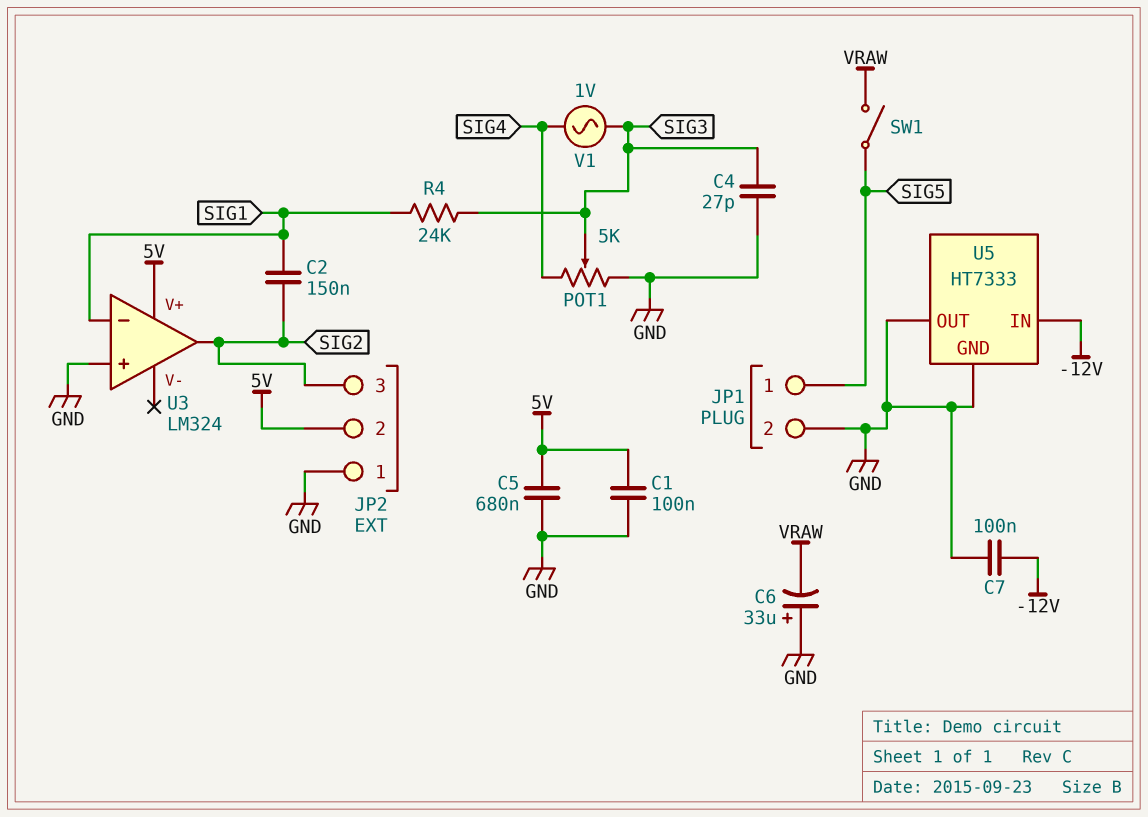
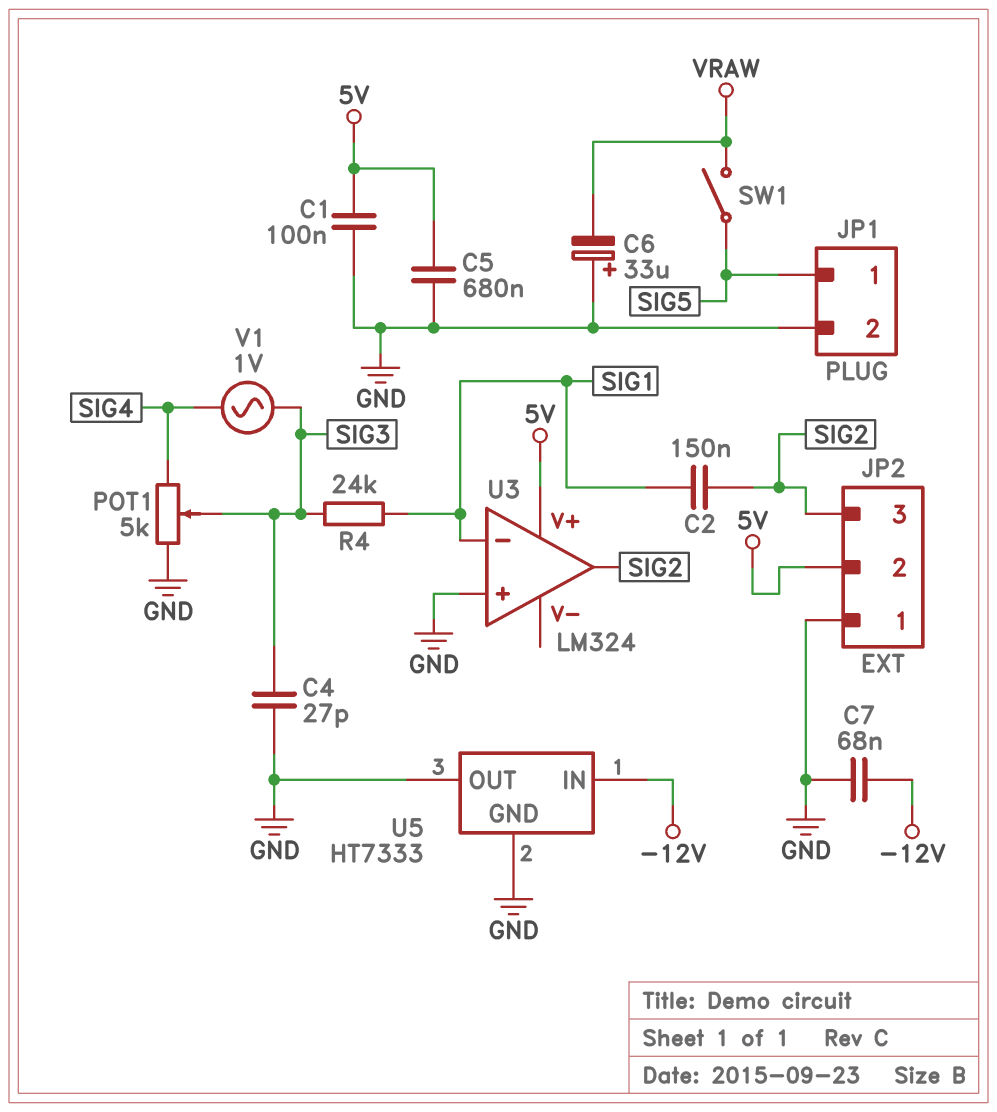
C7: 100nF (-12V, GND) -> 68nF (-12V, GND)

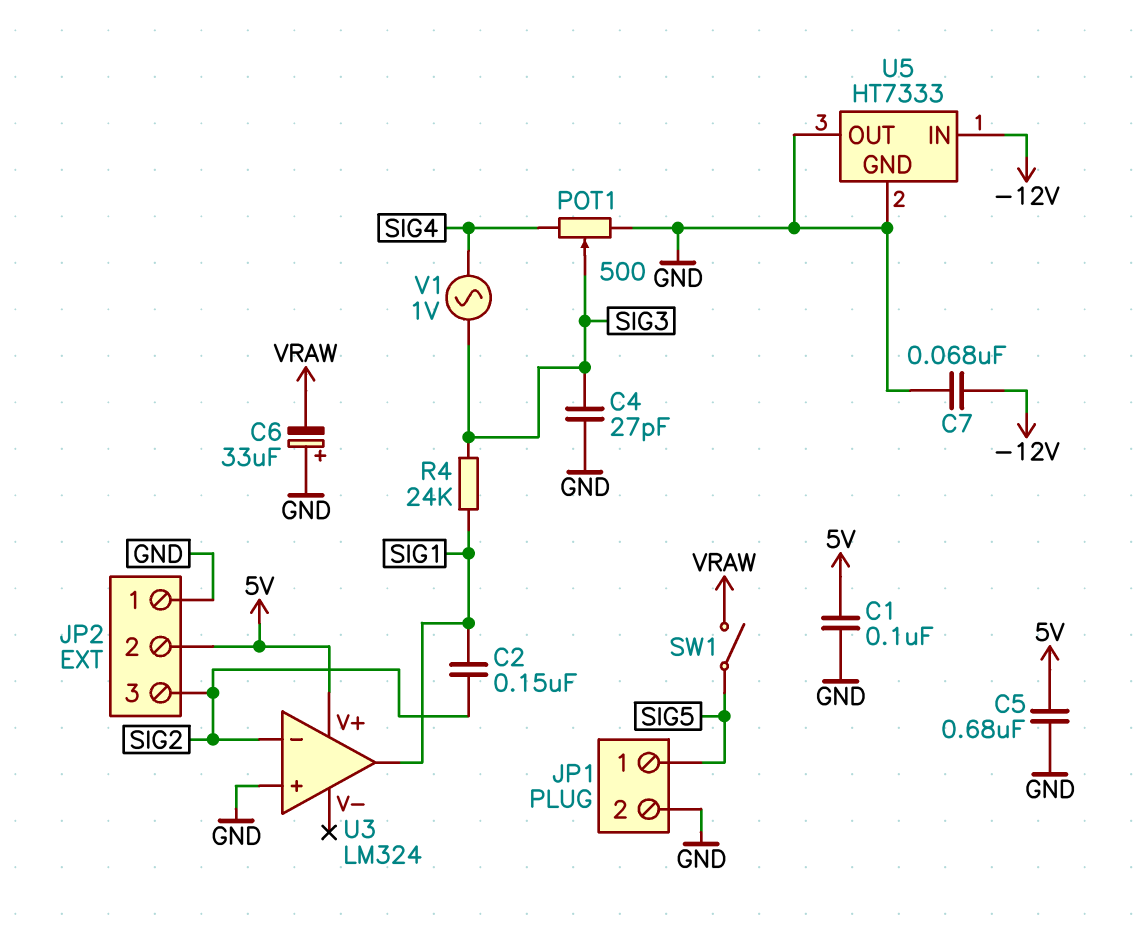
POT1: 5k (GND, SIG4, wiper SIG3) -> 500 (GND, SIG4, wiper SIG3)
U3 pin in-: SIG1 -> SIG2
U3 pin out: SIG2 -> SIG1

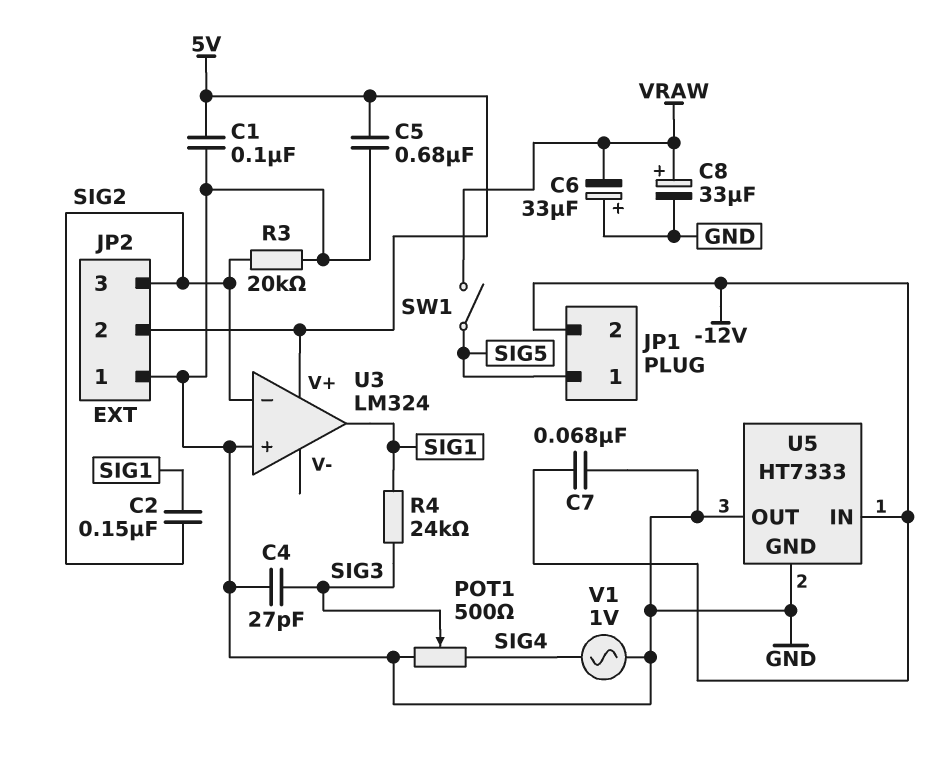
C8: none -> 33uF (plus VRAW, minus GND)
JP1 pin 2: GND -> -12V
R3: none -> 20k (GND, SIG2)
V1: AC 1V (SIG3, SIG4) -> AC 1V (GND, SIG4)

